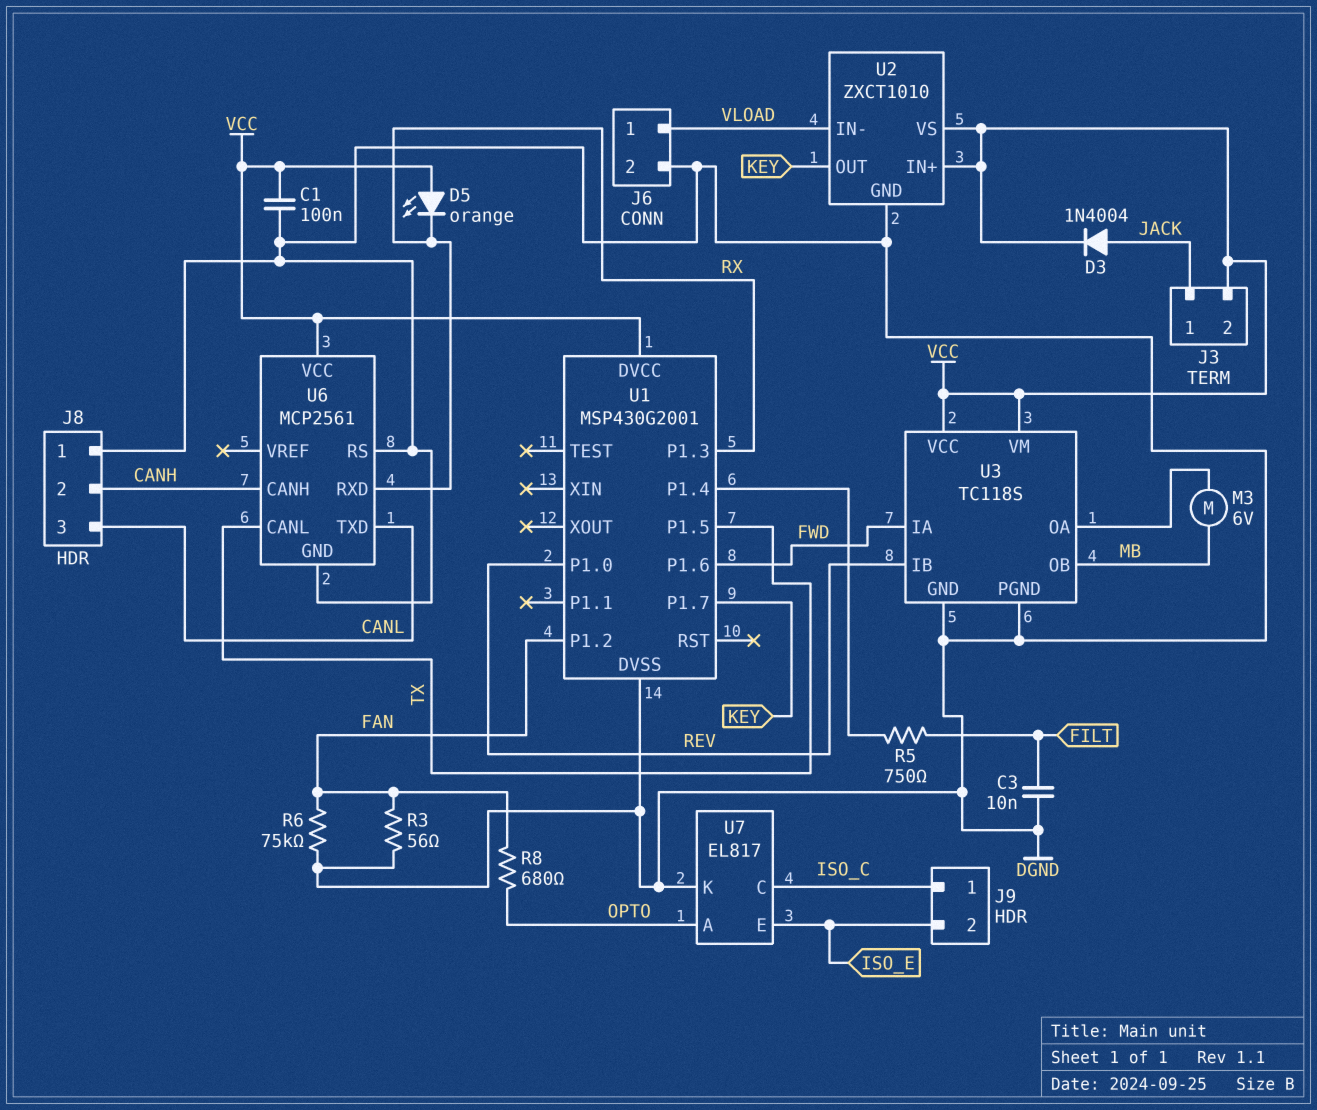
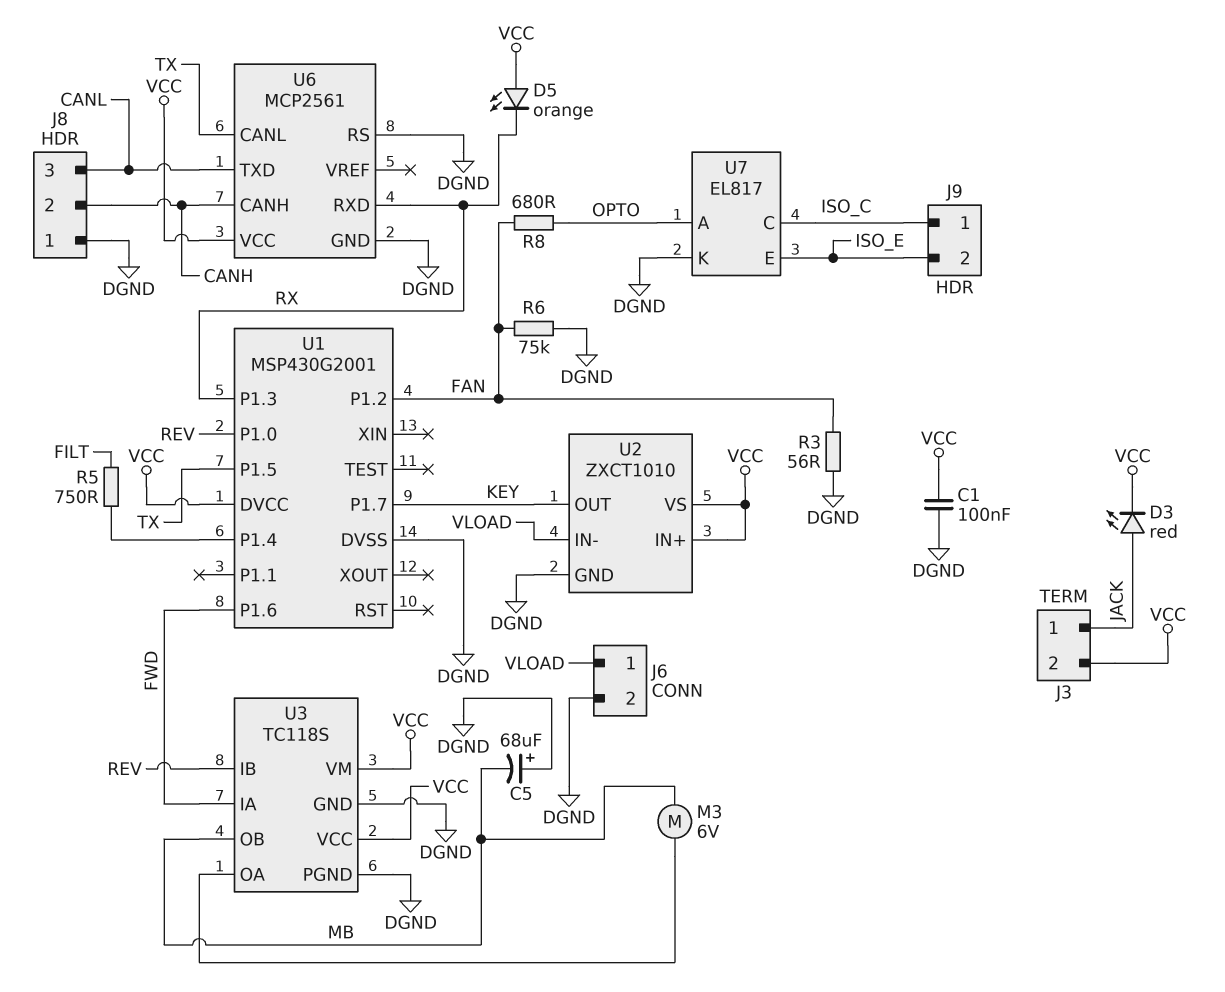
C3: 10nF (DGND, FILT) -> none
C5: none -> 68uF (plus DGND, minus MB)
D3: diode 1N4004 (A JACK, K VCC) -> LED red (A JACK, K VCC)

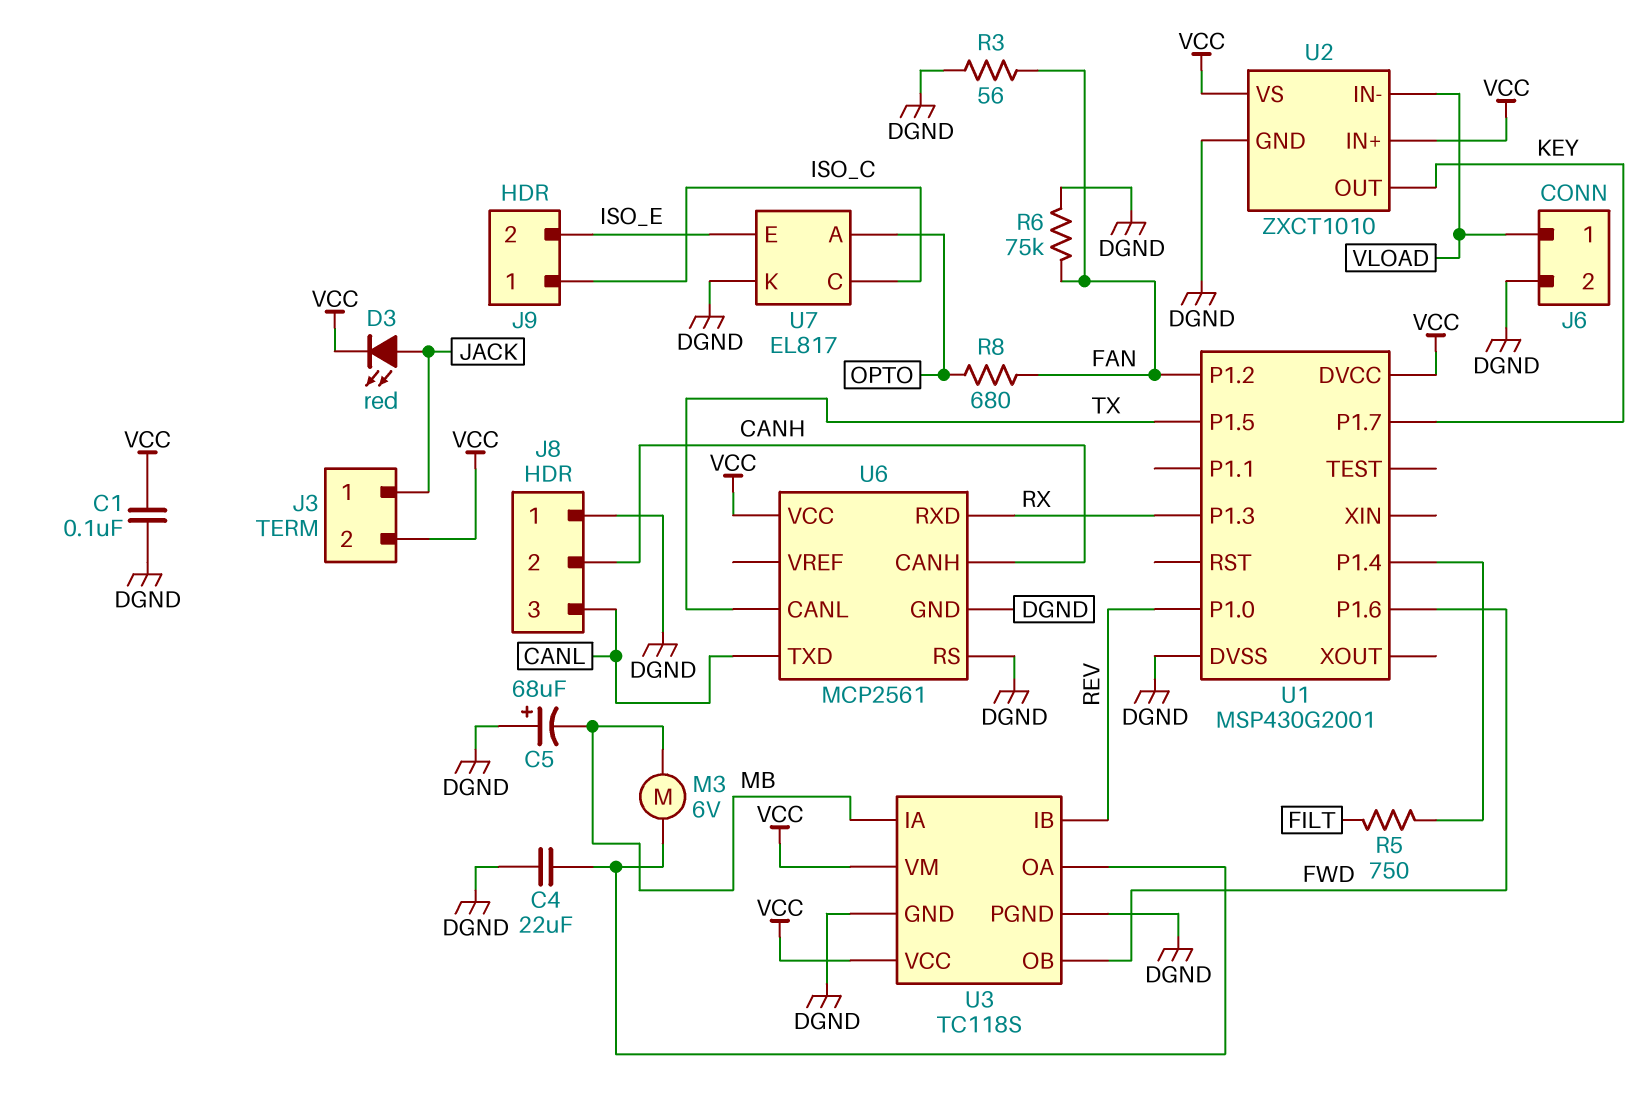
C4: none -> 22uF (DGND, U3/OA)
D5: LED orange (A VCC, K RX) -> none
U3 pin IA: FWD -> MB
U3 pin OB: MB -> FWD

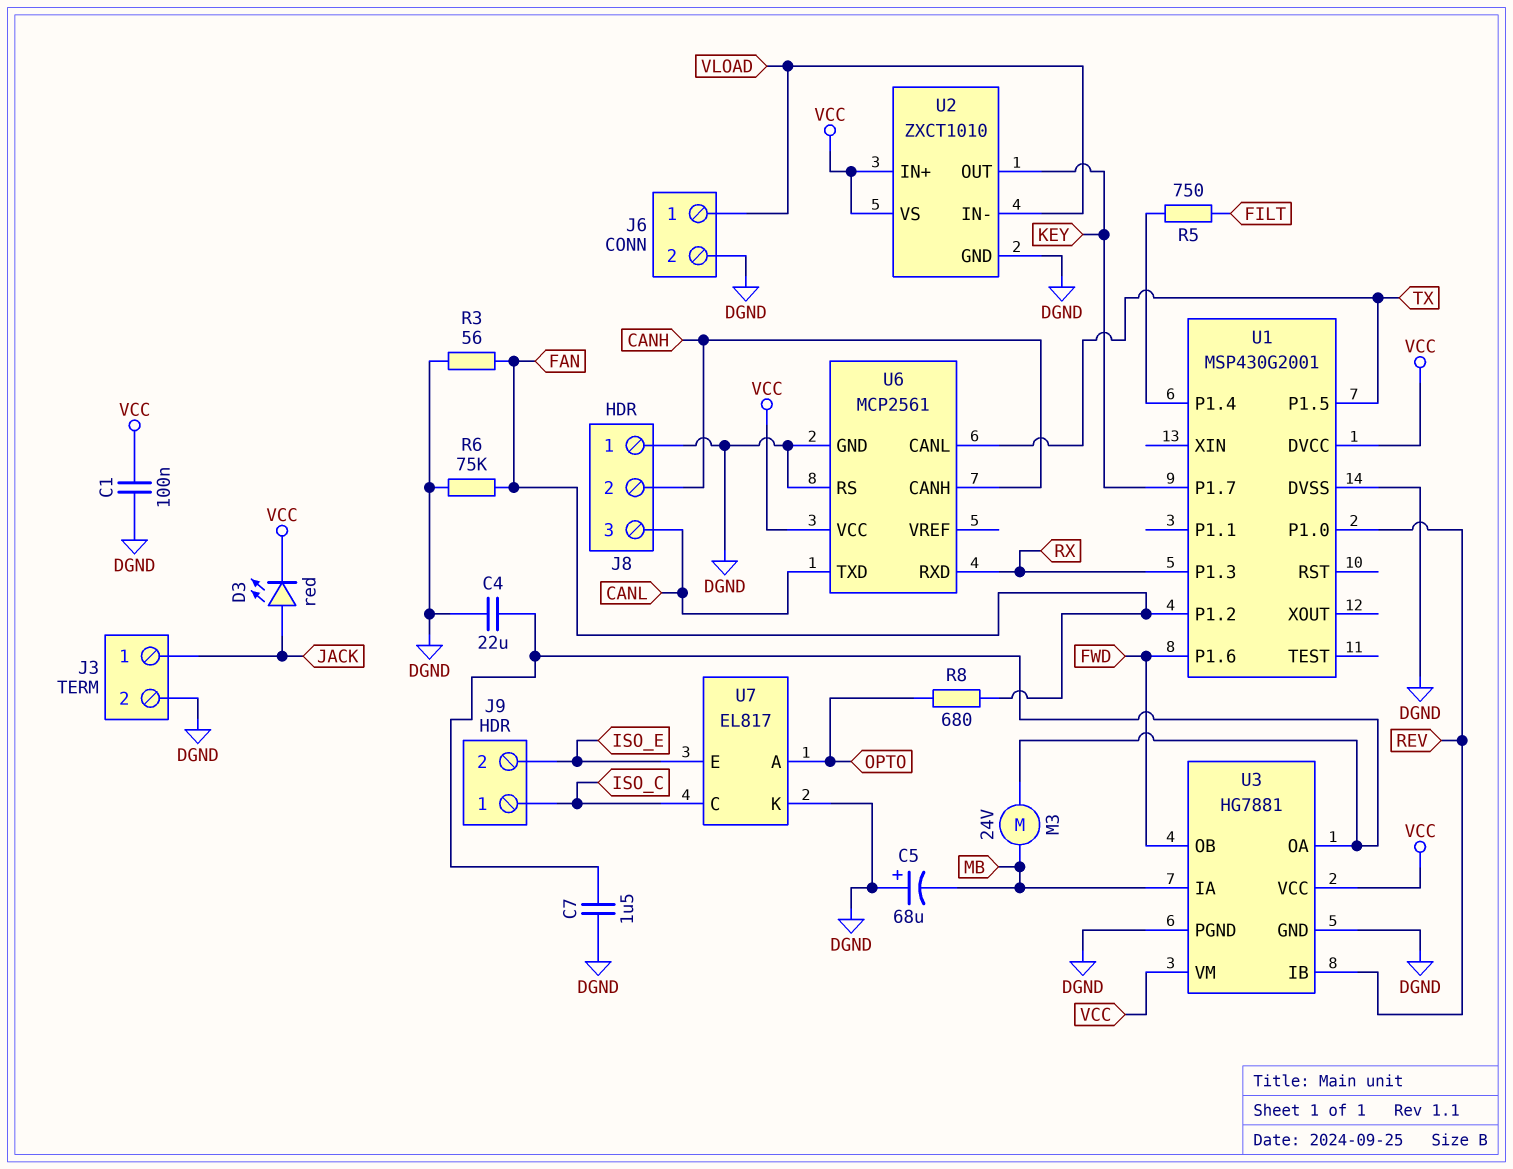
C7: none -> 1.5uF (DGND, U3/OA)
J3 pin 2: VCC -> DGND
M3: motor 6V (MB, U3/OA) -> motor 24V (MB, U3/OA)
U3: TC118S -> HG7881

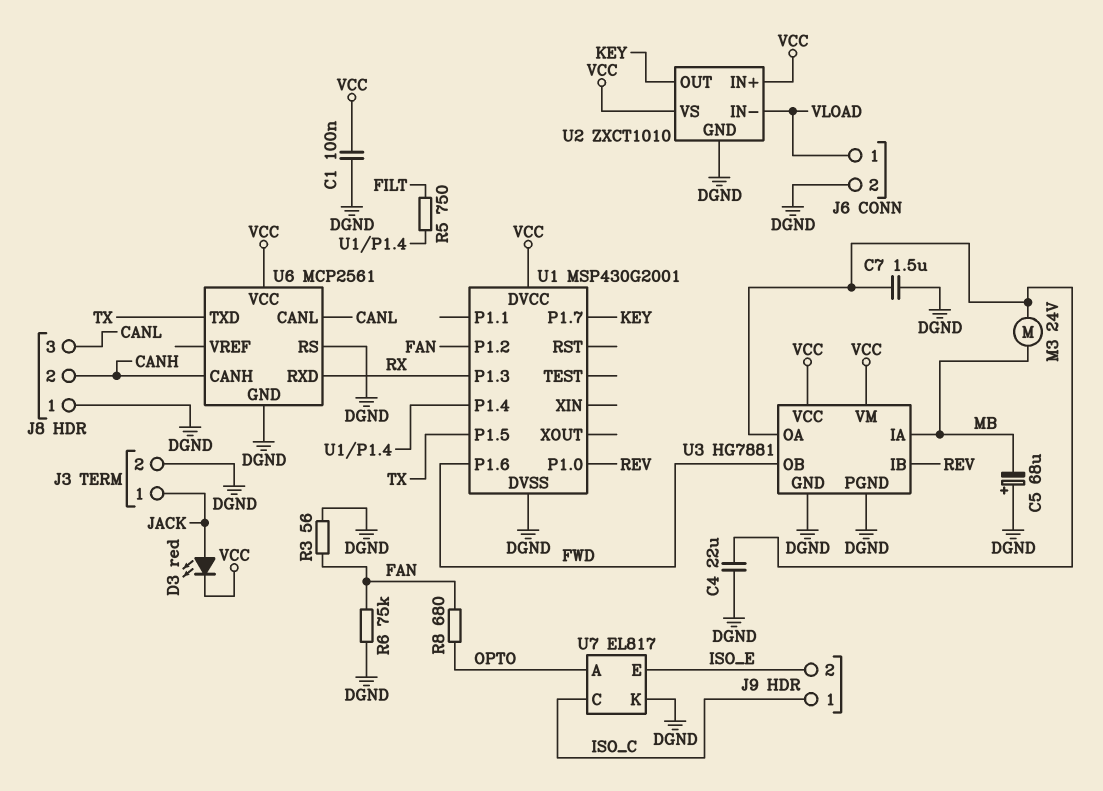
U6 pin CANL: TX -> CANL
U6 pin TXD: CANL -> TX

